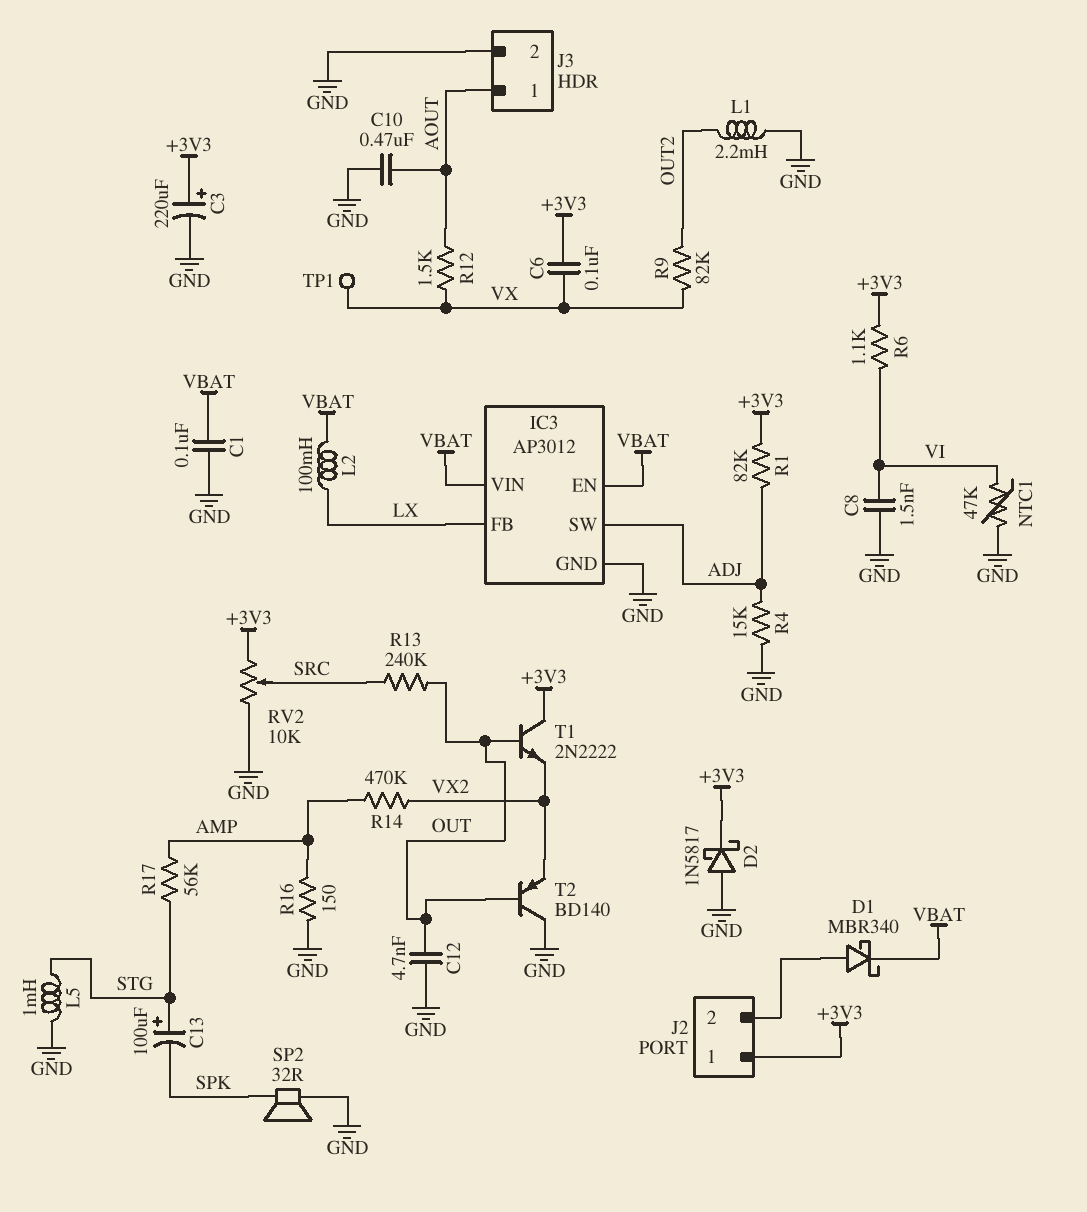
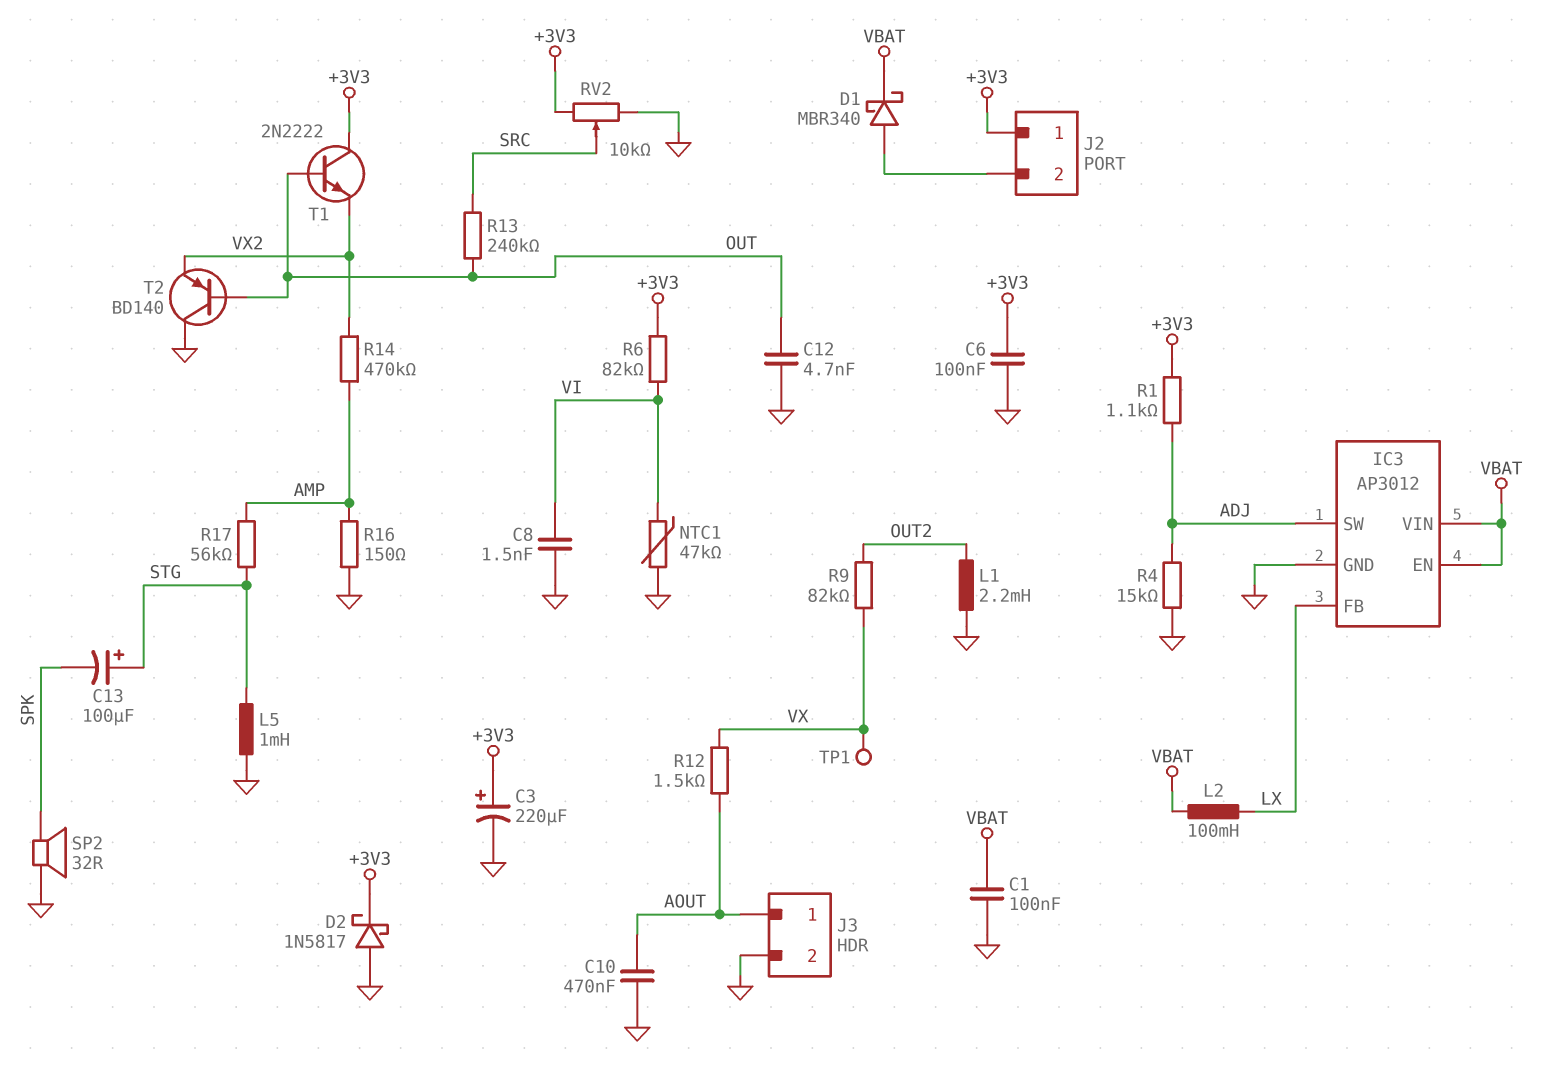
C6: 100nF (+3V3, VX) -> 100nF (+3V3, GND)
R1: 82k (+3V3, ADJ) -> 1.1k (+3V3, ADJ)
R6: 1.1k (+3V3, VI) -> 82k (+3V3, VI)

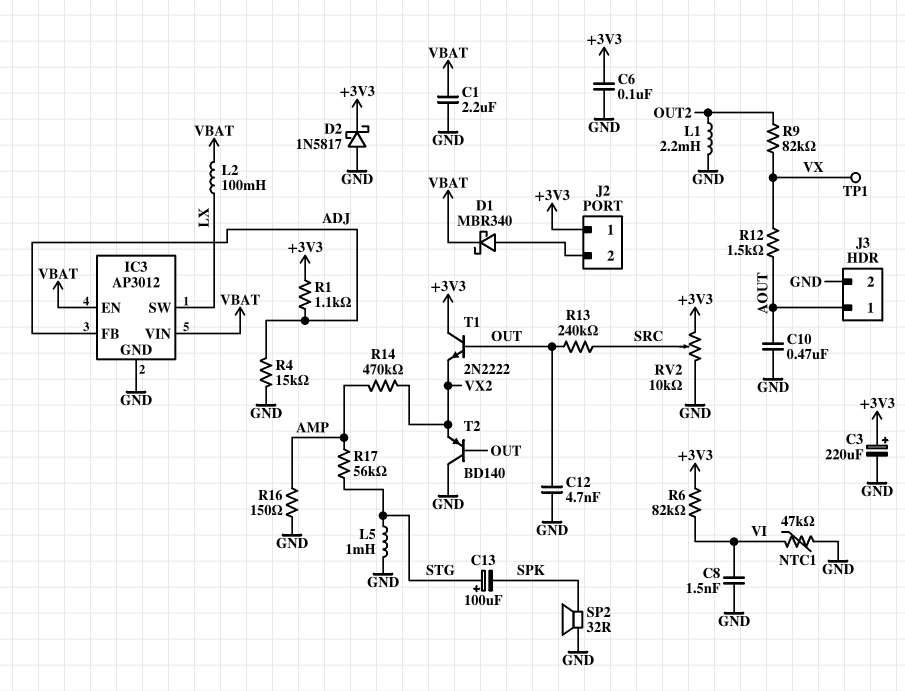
C1: 100nF (GND, VBAT) -> 2.2uF (GND, VBAT)
IC3 pin FB: LX -> ADJ
IC3 pin SW: ADJ -> LX

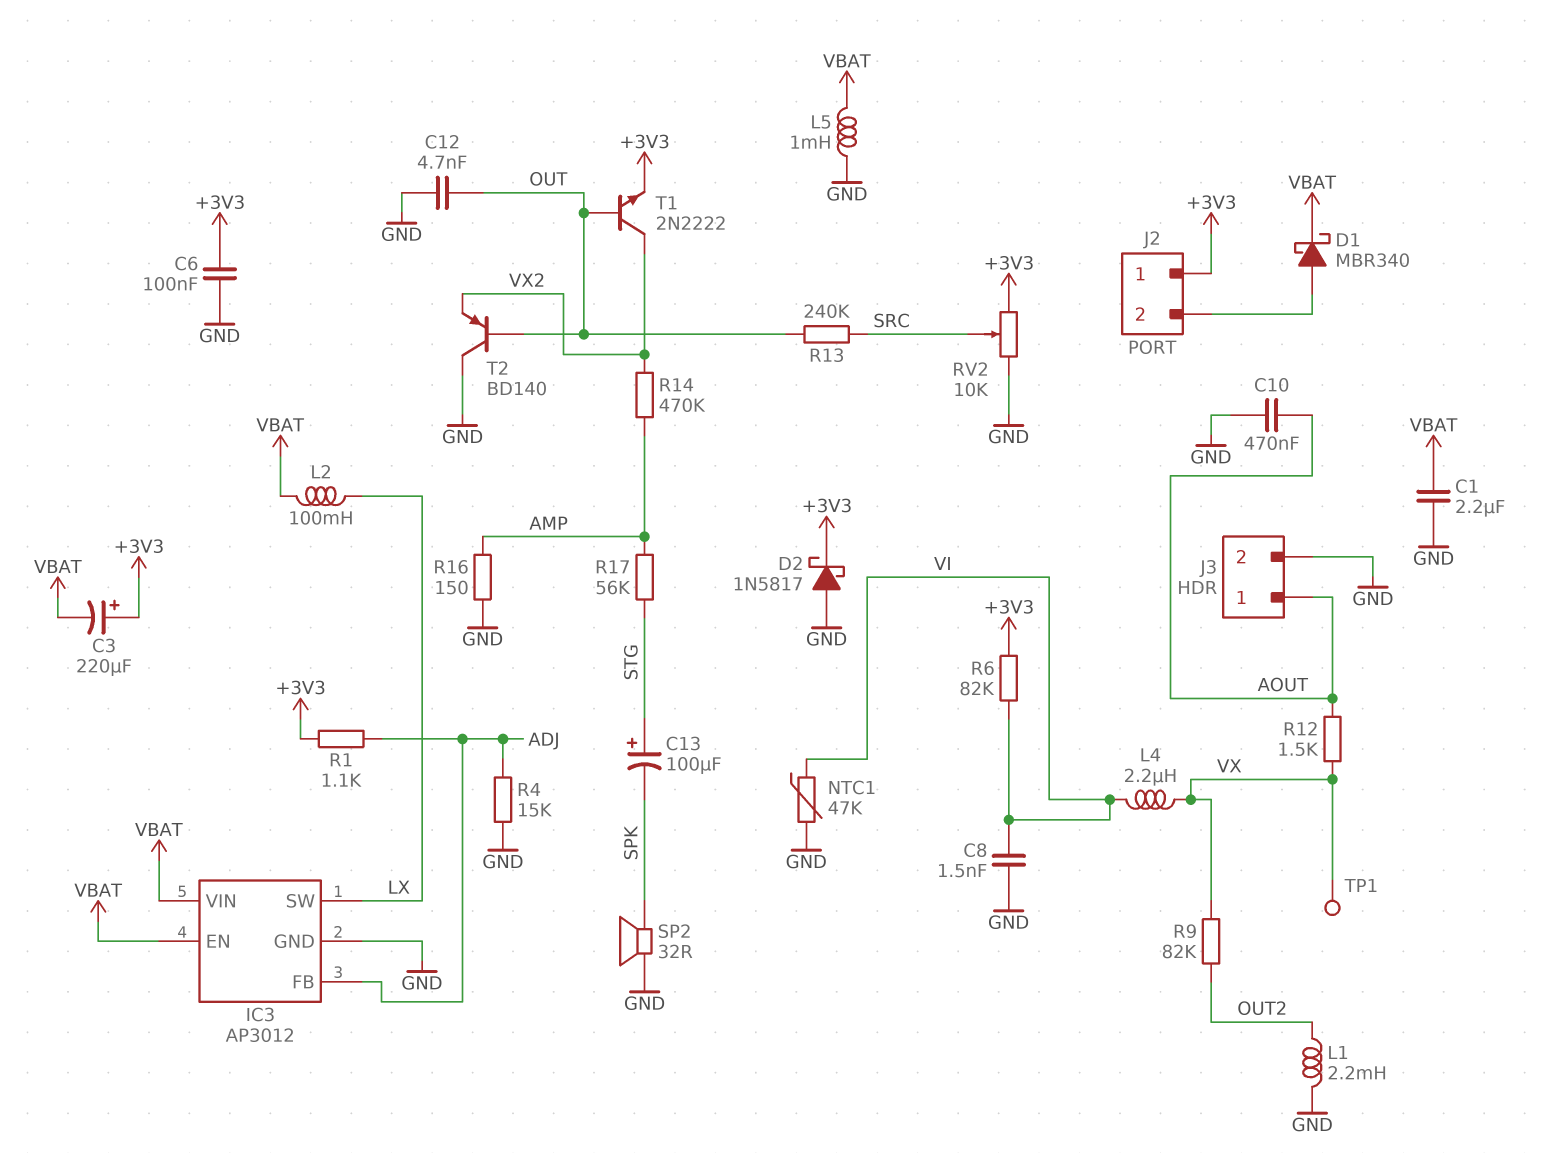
C3: 220uF (plus +3V3, minus GND) -> 220uF (plus +3V3, minus VBAT)
L4: none -> 2.2uH (VI, VX)
L5: 1mH (GND, STG) -> 1mH (GND, VBAT)
T1: NPN 2N2222 (B OUT, C +3V3, E VX2) -> NPN 2N2222 (B OUT, C VX2, E +3V3)

